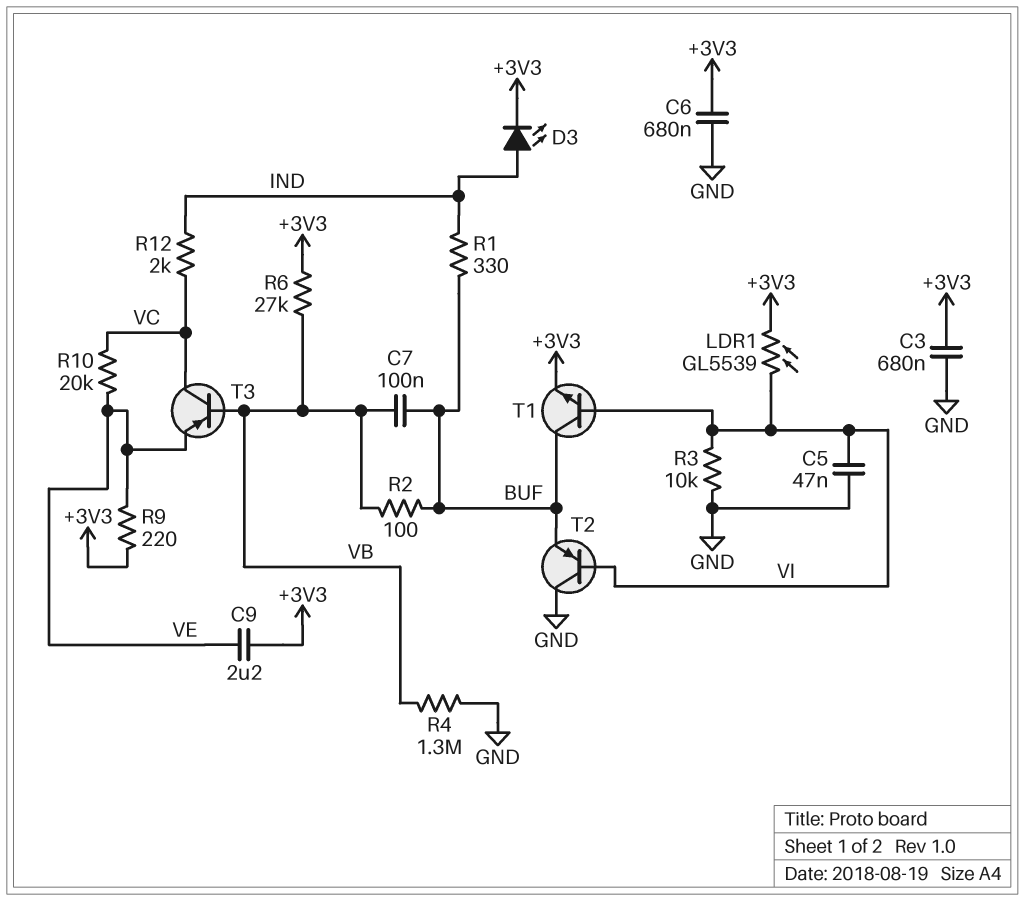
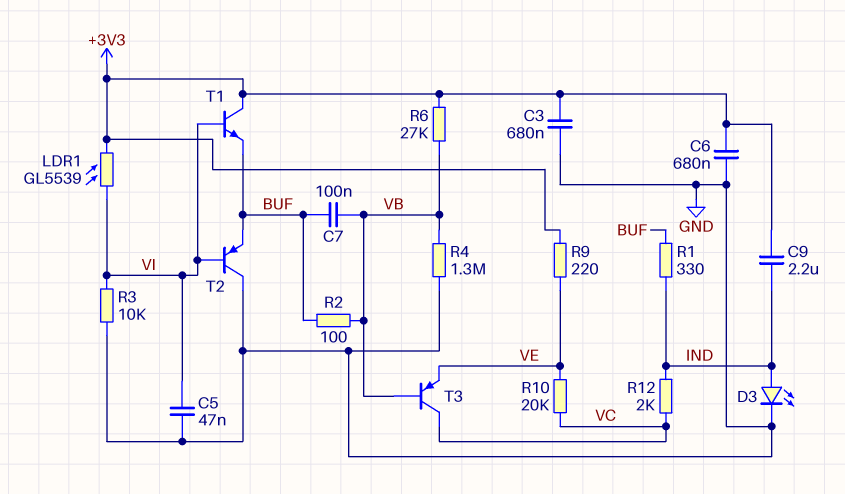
C9: 2.2uF (+3V3, VE) -> 2.2uF (+3V3, IND)
D3: LED (A IND, K +3V3) -> LED (A IND, K GND)
T1: NPN (B VI, C BUF, E +3V3) -> NPN (B VI, C +3V3, E BUF)

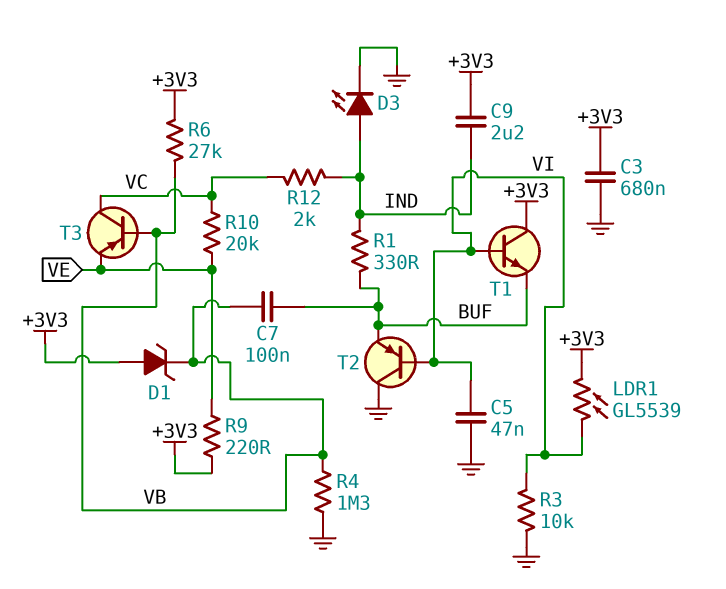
C6: 680nF (+3V3, GND) -> none
D1: none -> zener (A +3V3, K VB)
R2: 100 (BUF, VB) -> none

